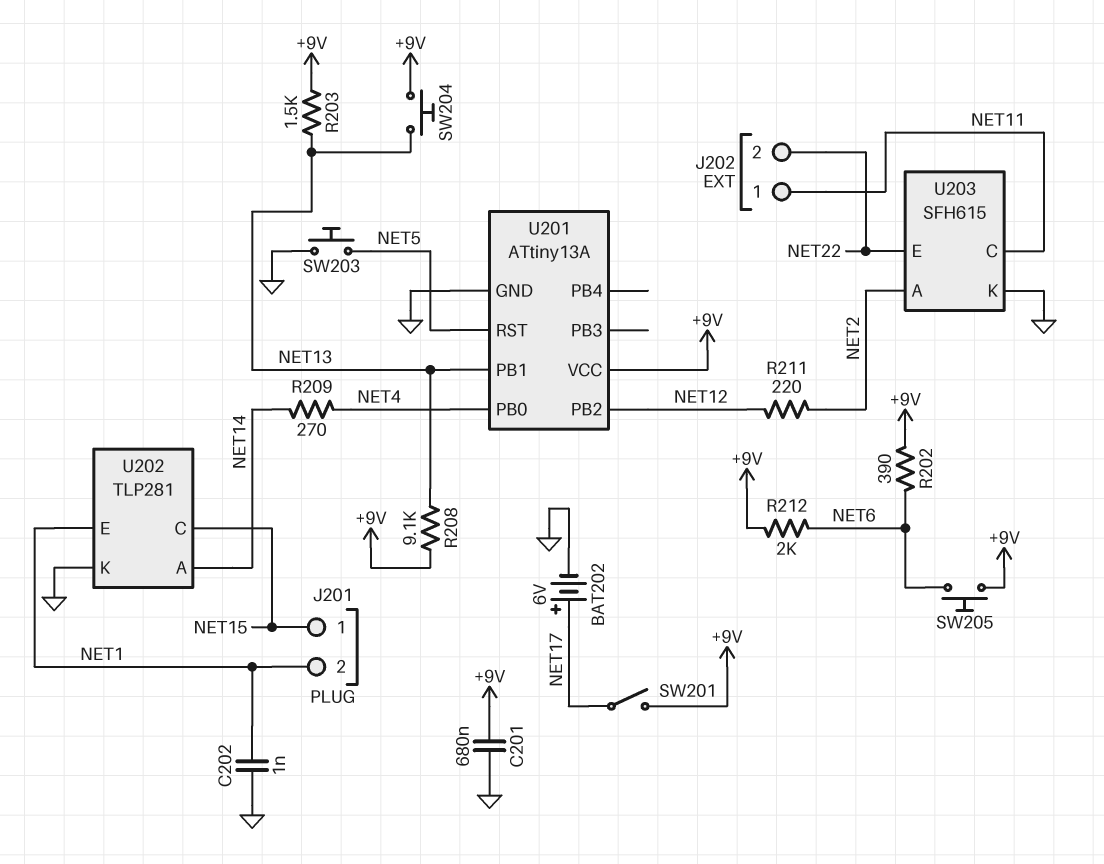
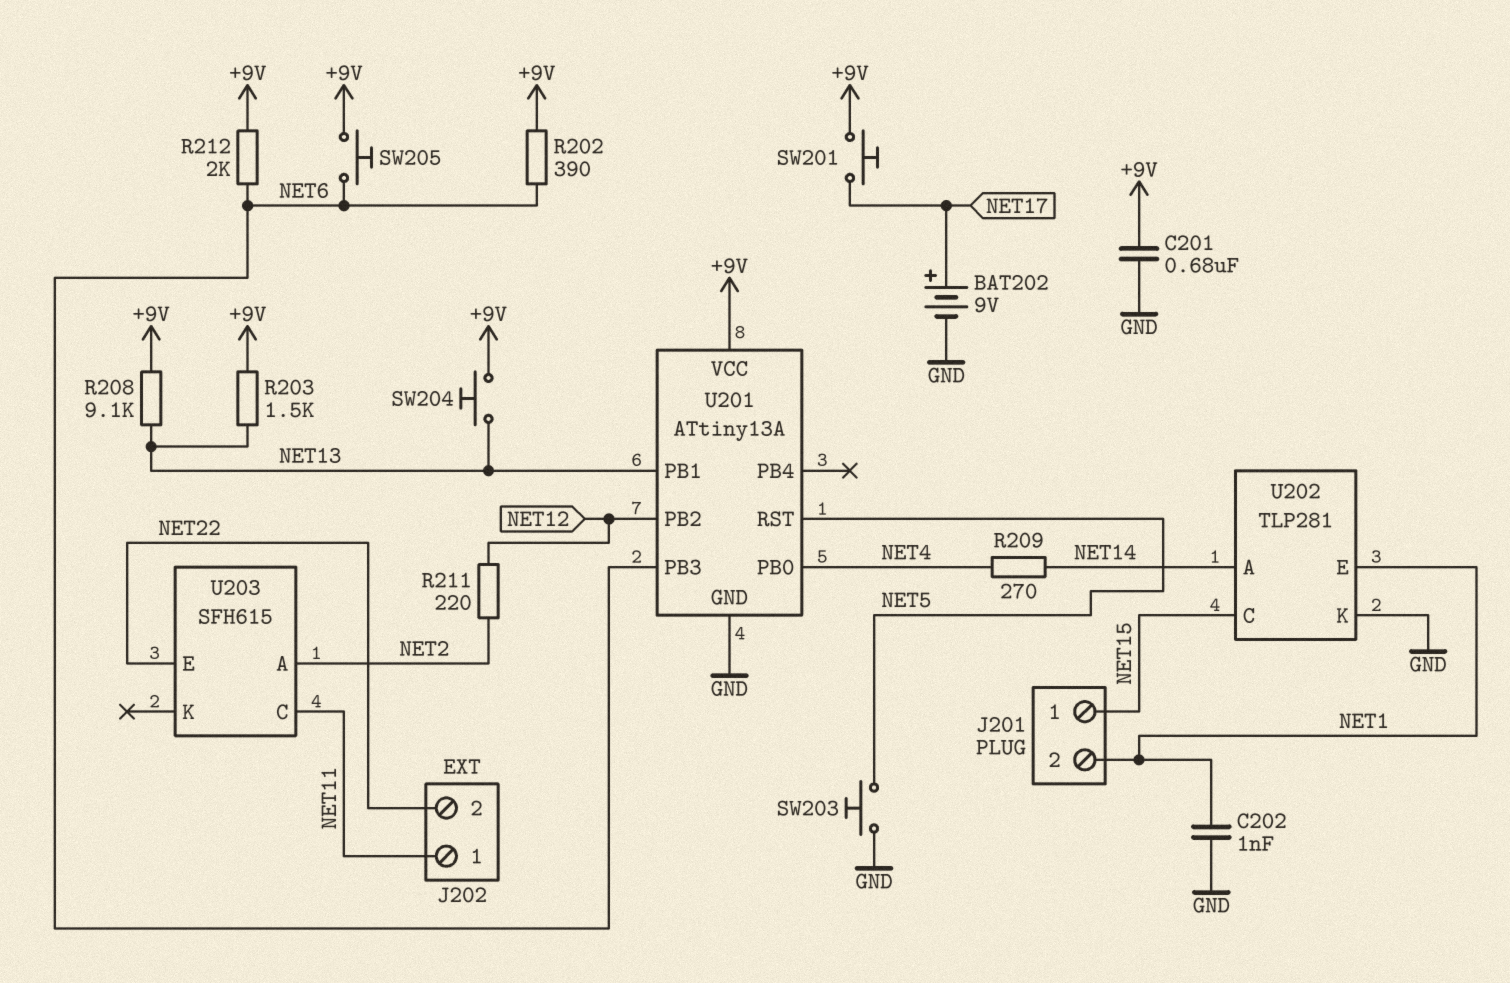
BAT202: 6V (plus NET17, minus GND) -> 9V (plus NET17, minus GND)
SW201: switch (+9V, NET17) -> button (+9V, NET17)
U201 pin PB3: none -> NET6
U203 pin K: GND -> none

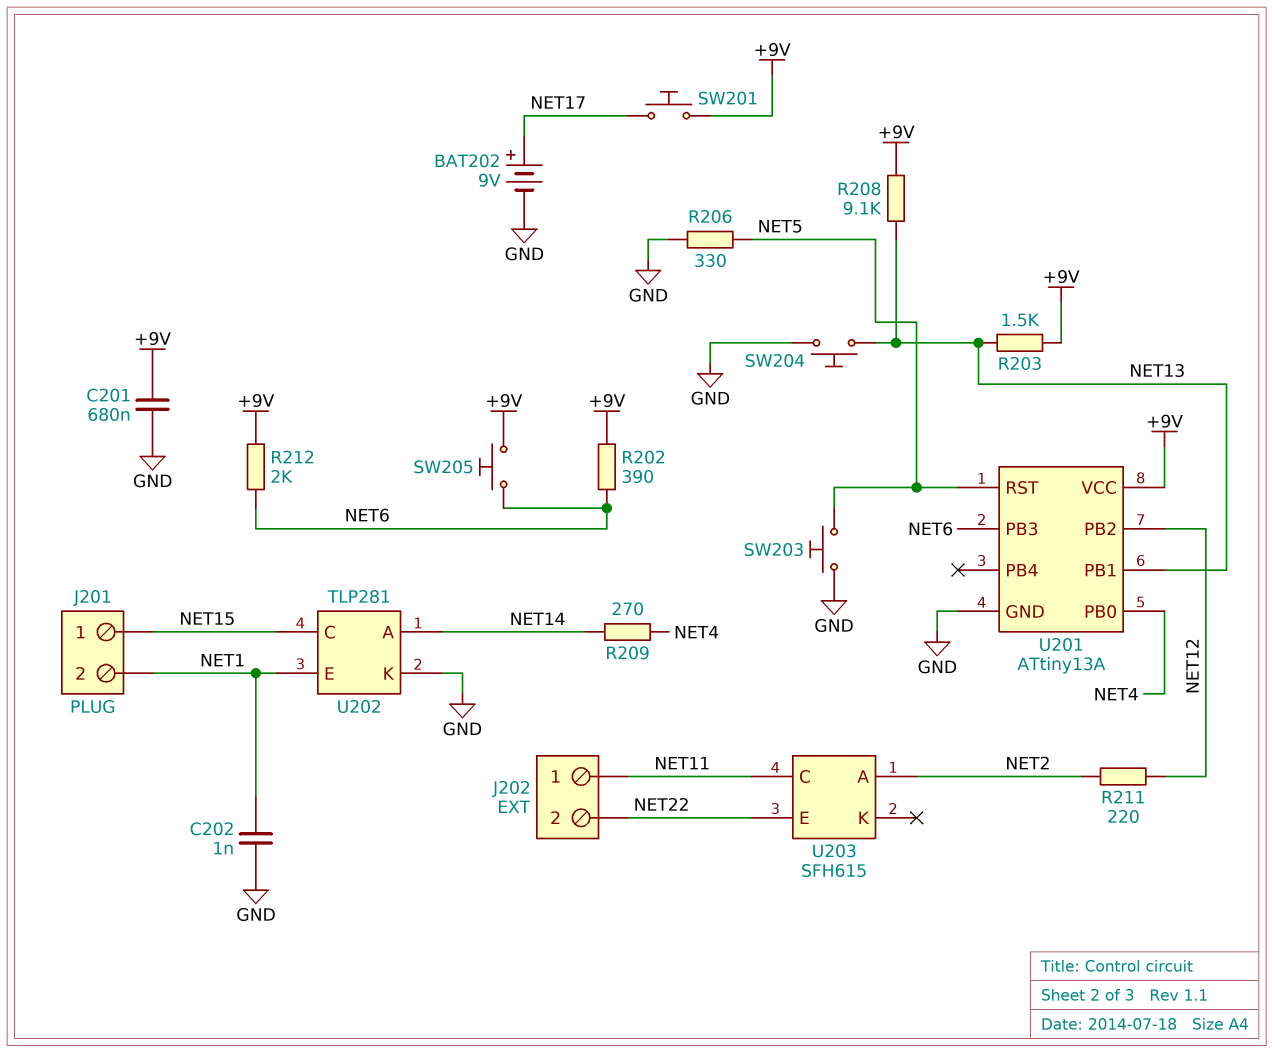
R206: none -> 330 (GND, NET5)
SW204: button (+9V, NET13) -> button (GND, NET13)

